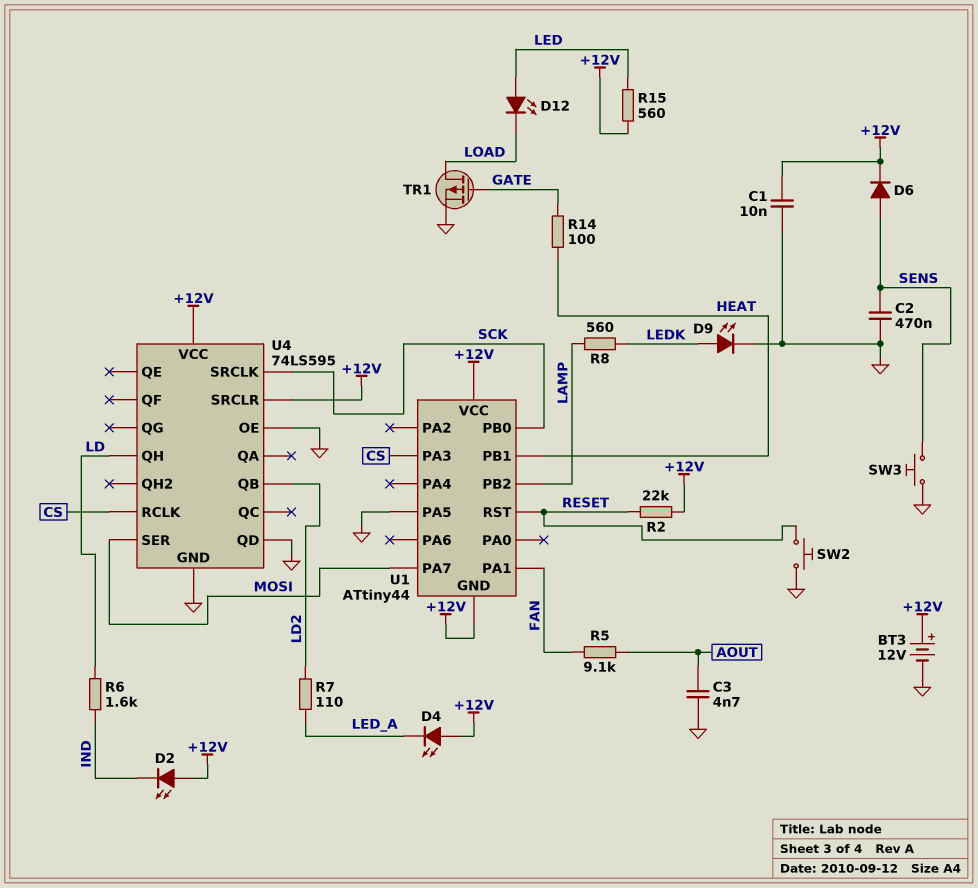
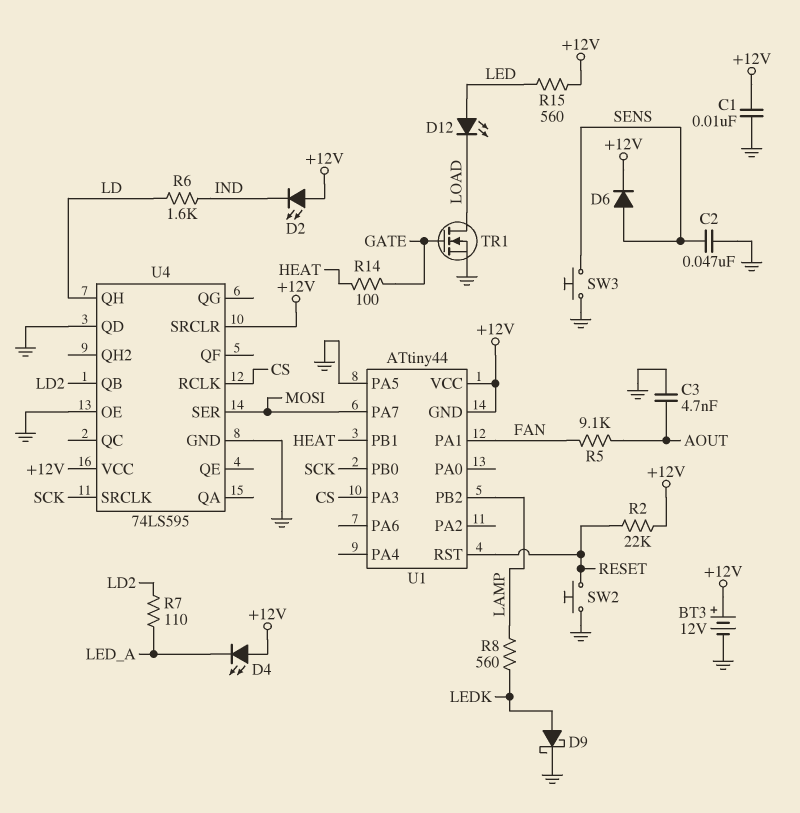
C2: 470nF (GND, SENS) -> 47nF (GND, SENS)
D9: LED (A LEDK, K GND) -> schottky (A LEDK, K GND)
TR1: PMOS (G GATE, D LOAD, S GND) -> NMOS (G GATE, D LOAD, S GND)

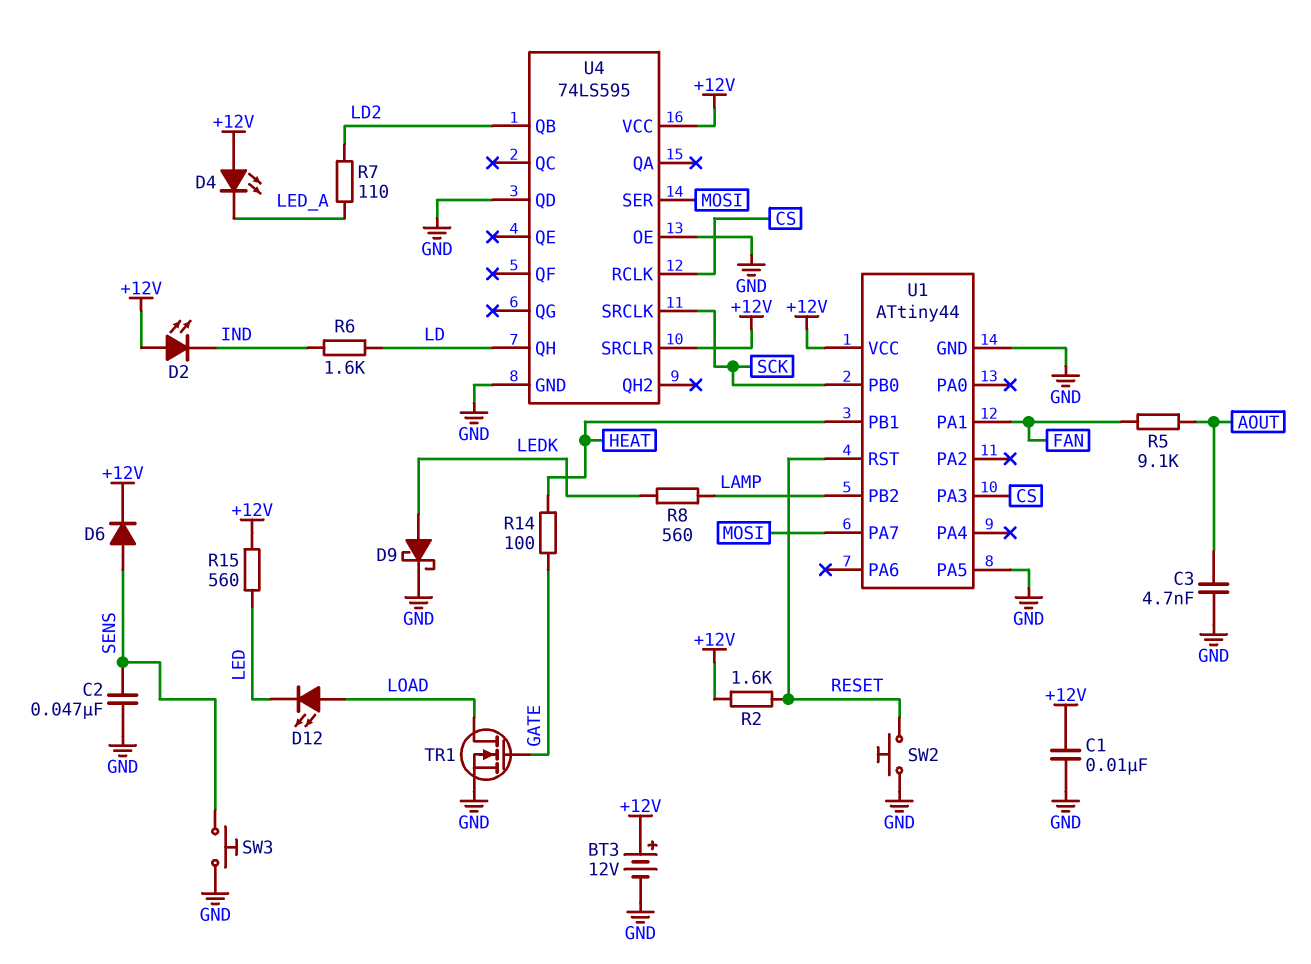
D12: LED (A LED, K LOAD) -> LED (A LOAD, K LED)
R2: 22k (+12V, RESET) -> 1.6k (+12V, RESET)
U1 pin GND: +12V -> GND

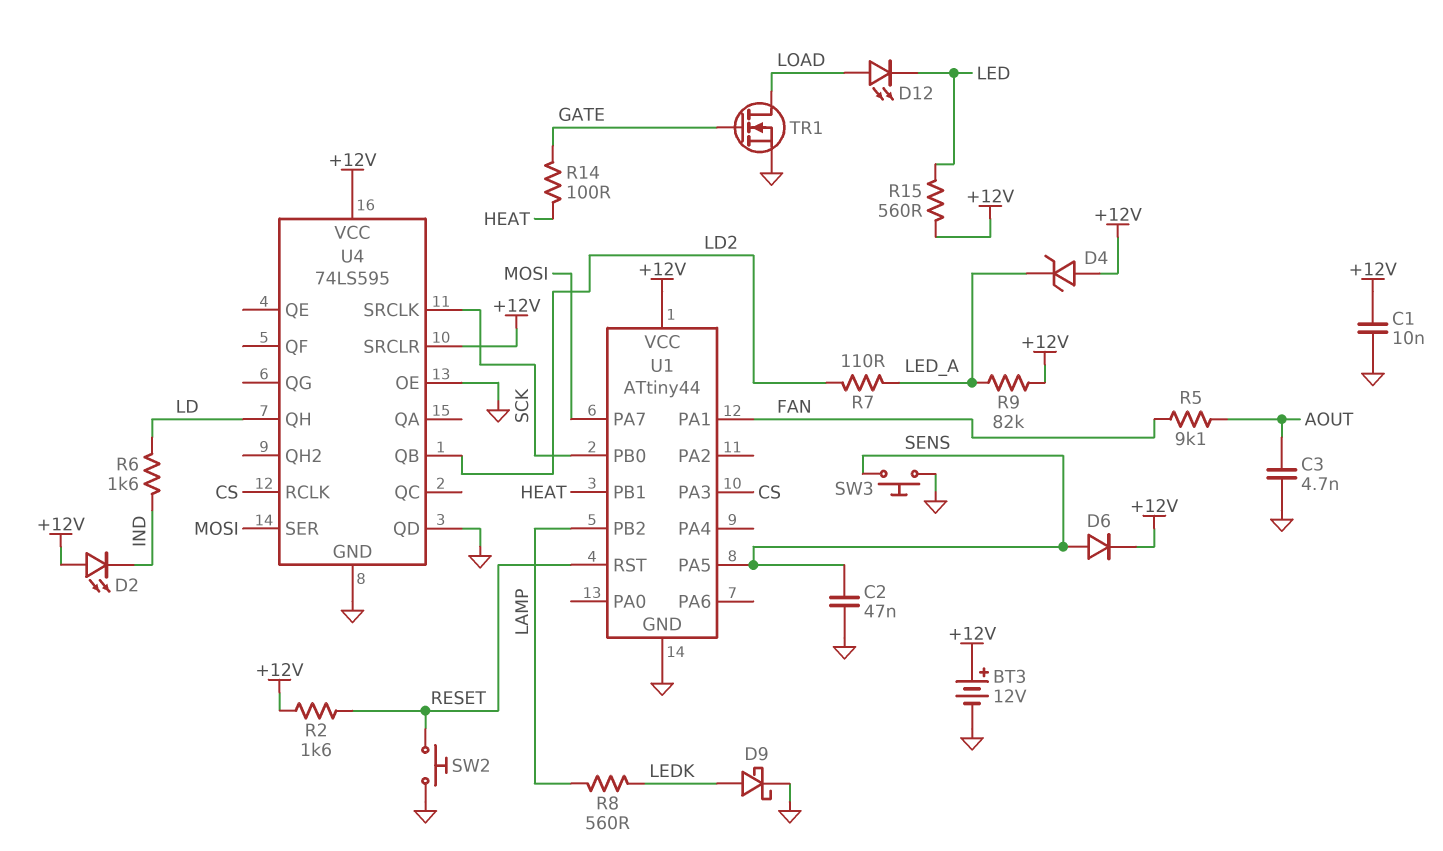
D4: LED (A +12V, K LED_A) -> zener (A +12V, K LED_A)
R9: none -> 82k (+12V, LED_A)
U1 pin PA5: GND -> SENS

